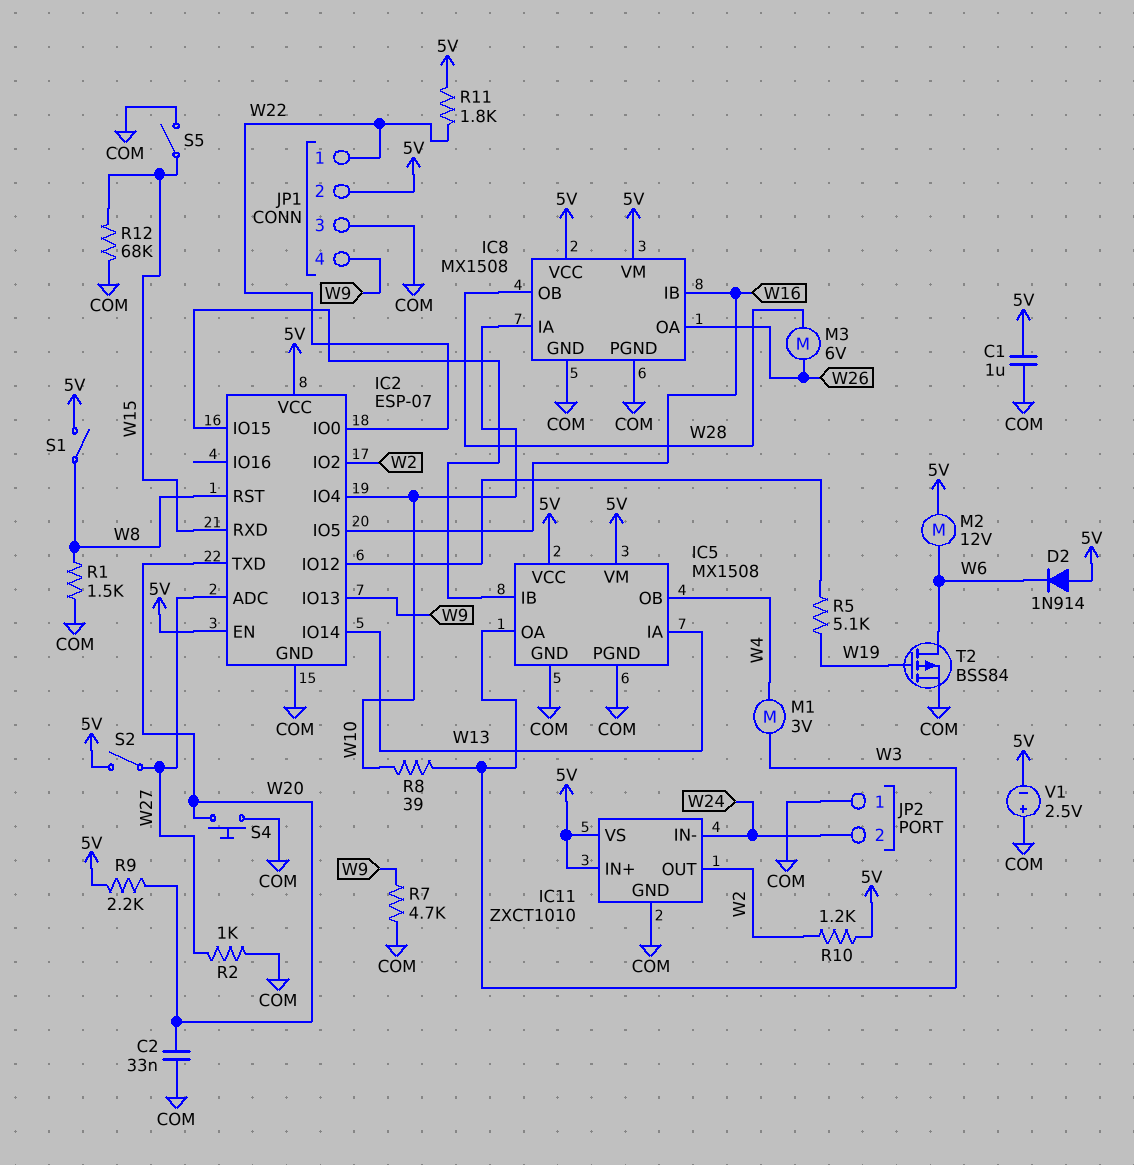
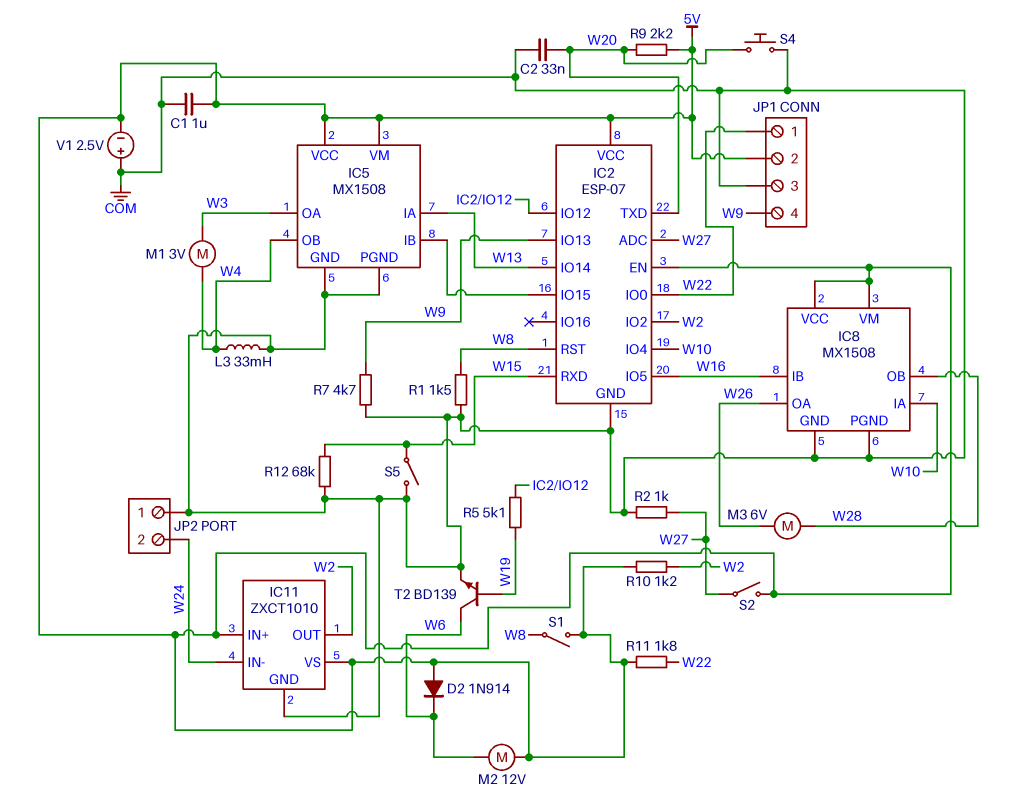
L3: none -> 33mH (COM, W4)
R8: 39 (W3, W10) -> none
T2: PMOS BSS84 (G W19, D W6, S COM) -> NPN BD139 (B W19, C W6, E COM)

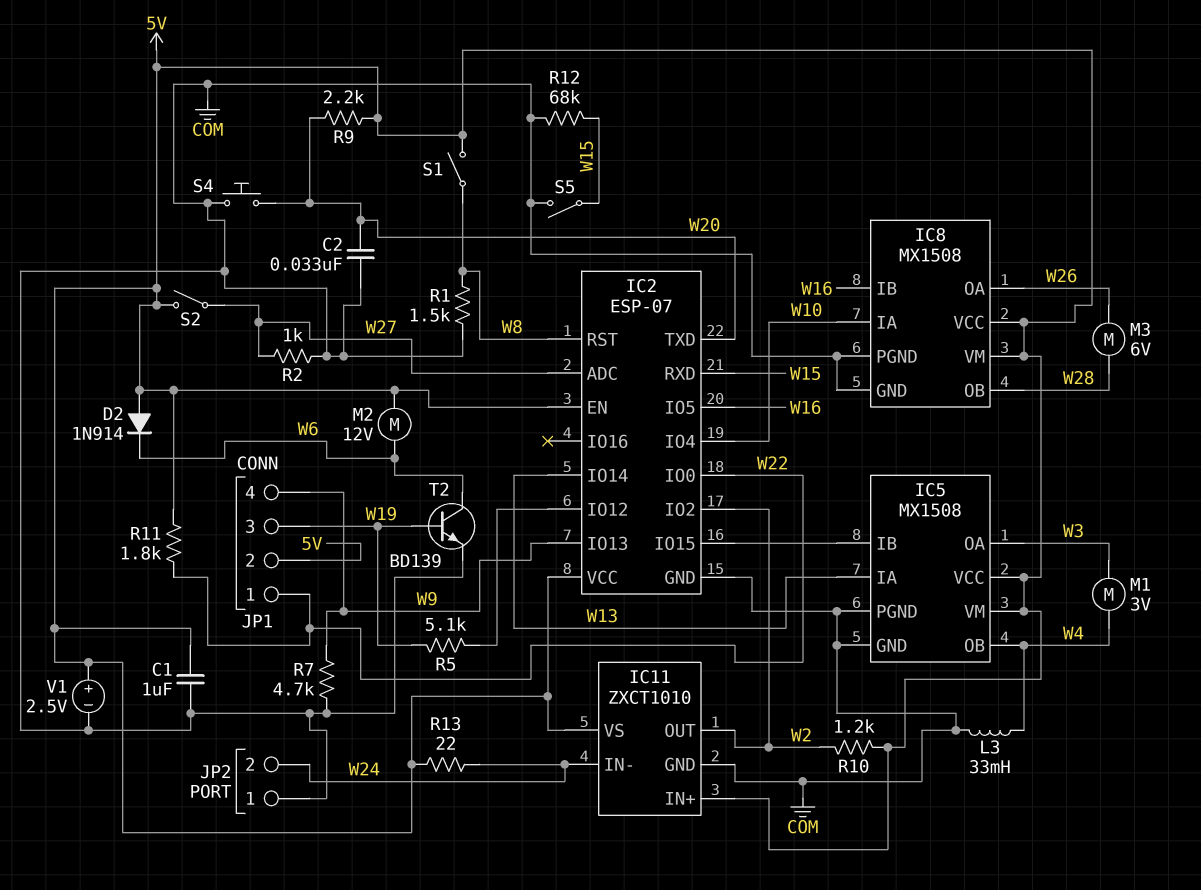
JP1 pin 3: COM -> W19
R13: none -> 22 (5V, W24)
V1: 2.5V (plus COM, minus 5V) -> 2.5V (plus 5V, minus COM)

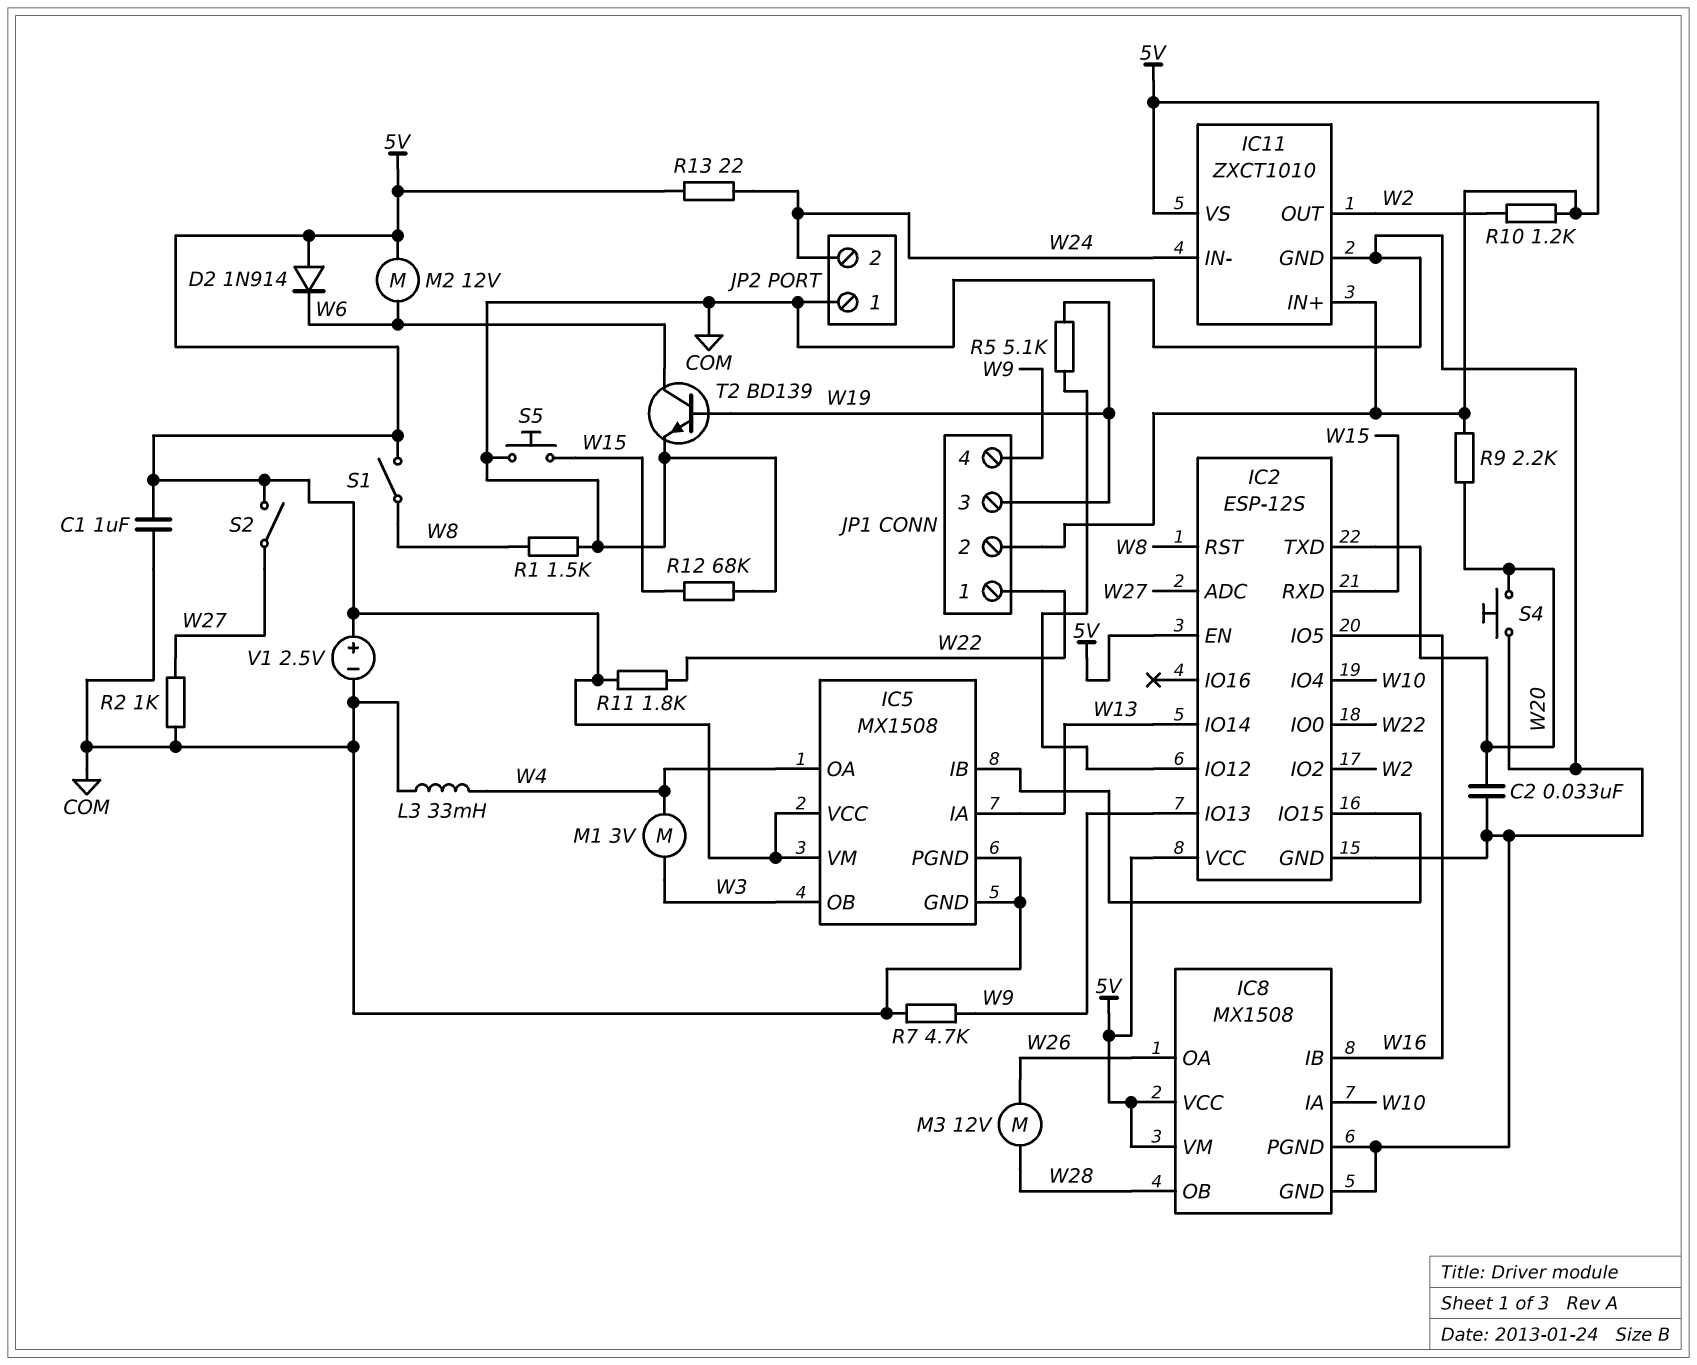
IC2: ESP-07 -> ESP-12S
IC5 pin OA: W3 -> W4
IC5 pin OB: W4 -> W3
M3: motor 6V (W26, W28) -> motor 12V (W26, W28)
S5: switch (COM, W15) -> button (COM, W15)

